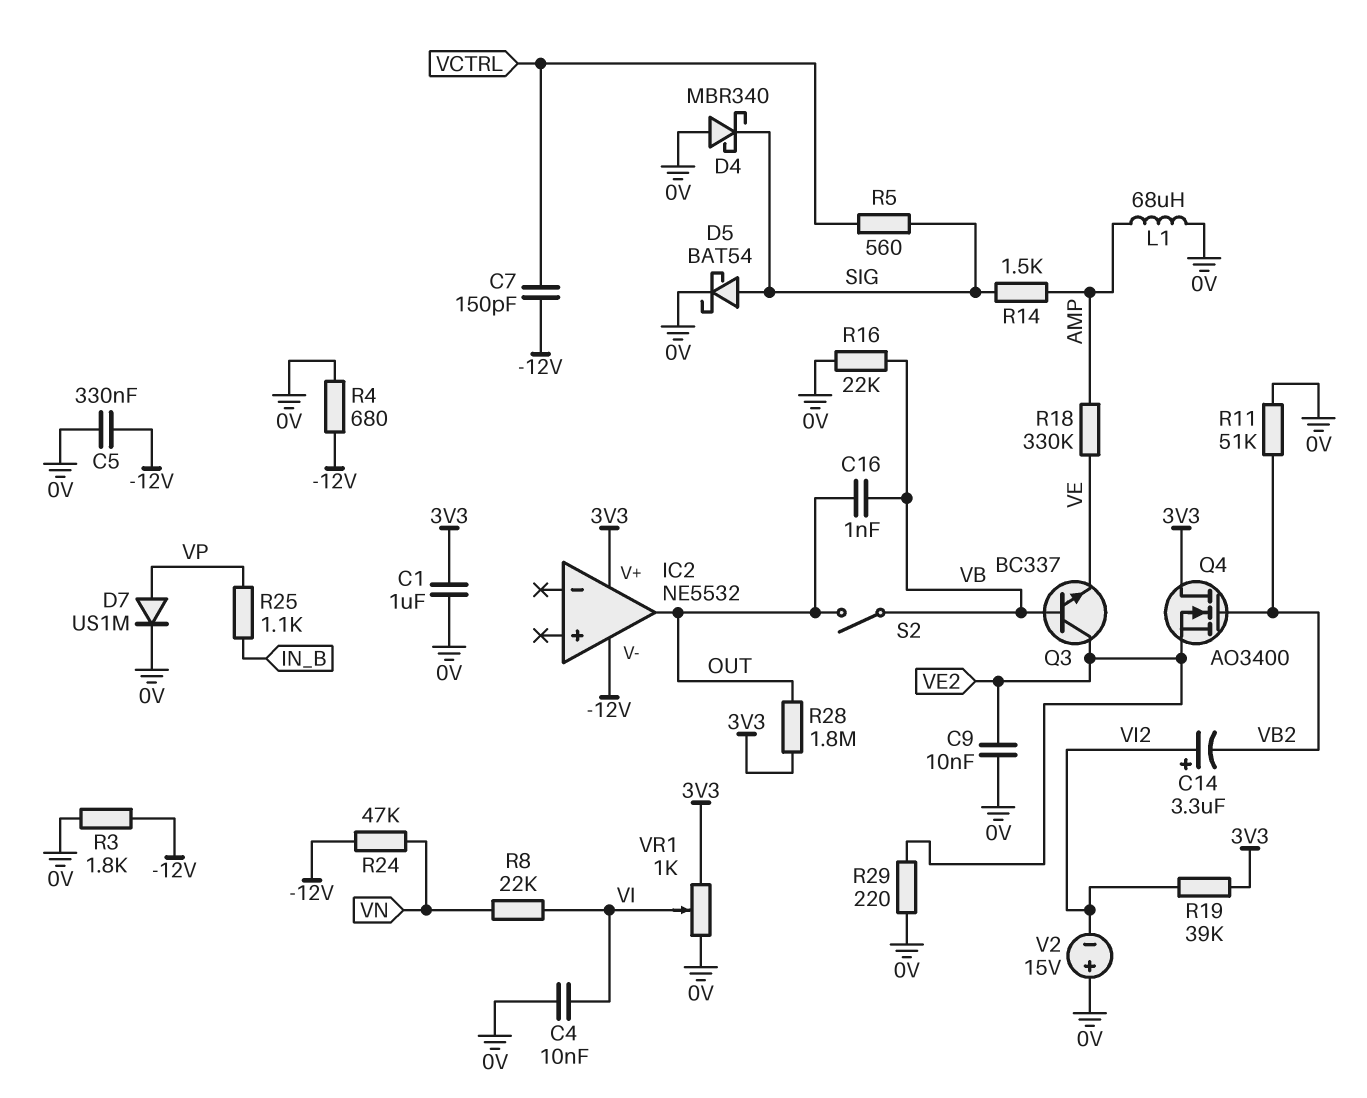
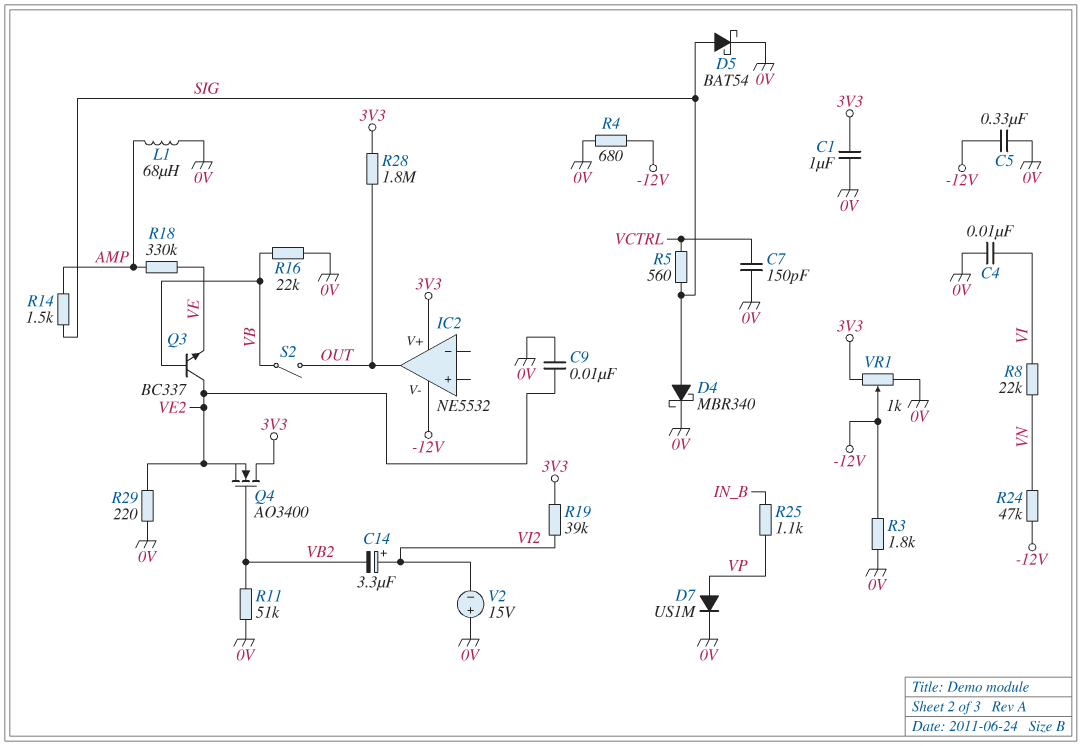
C7: 150pF (-12V, VCTRL) -> 150pF (0V, VCTRL)
C16: 1nF (OUT, VB) -> none
D4: schottky MBR340 (A 0V, K SIG) -> schottky MBR340 (A SIG, K 0V)
VR1: 1k (0V, 3V3, wiper VI) -> 1k (0V, 3V3, wiper -12V)

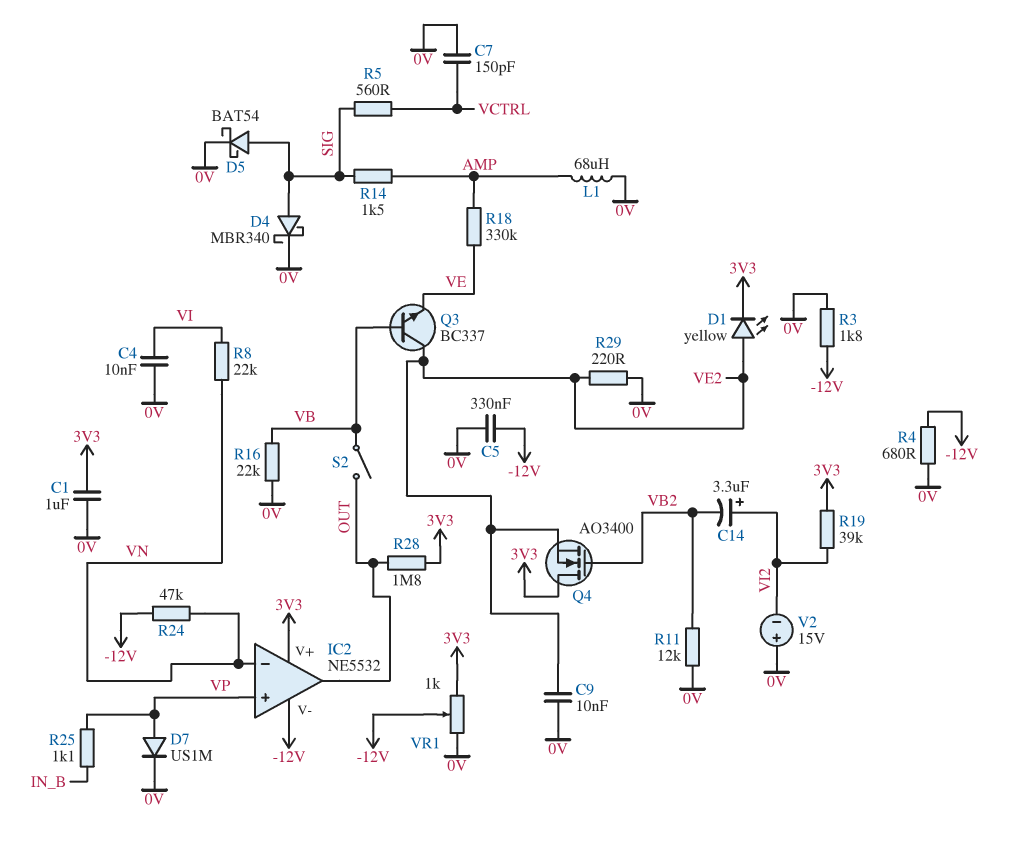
D1: none -> LED yellow (A VE2, K 3V3)
IC2 pin in+: none -> VP
IC2 pin in-: none -> VN
R11: 51k (0V, VB2) -> 12k (0V, VB2)

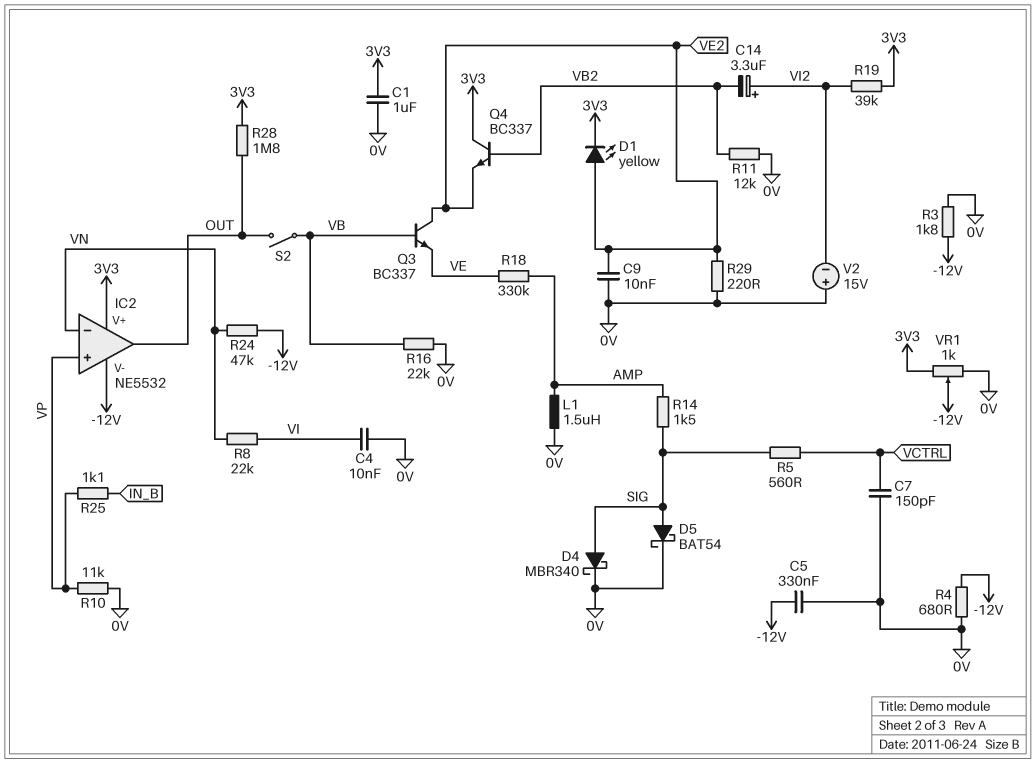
D7: diode US1M (A VP, K 0V) -> none
L1: 68uH (0V, AMP) -> 1.5uH (0V, AMP)
Q4: NMOS AO3400 (G VB2, D 3V3, S VE2) -> NPN BC337 (B VB2, C 3V3, E VE2)
R10: none -> 11k (0V, VP)

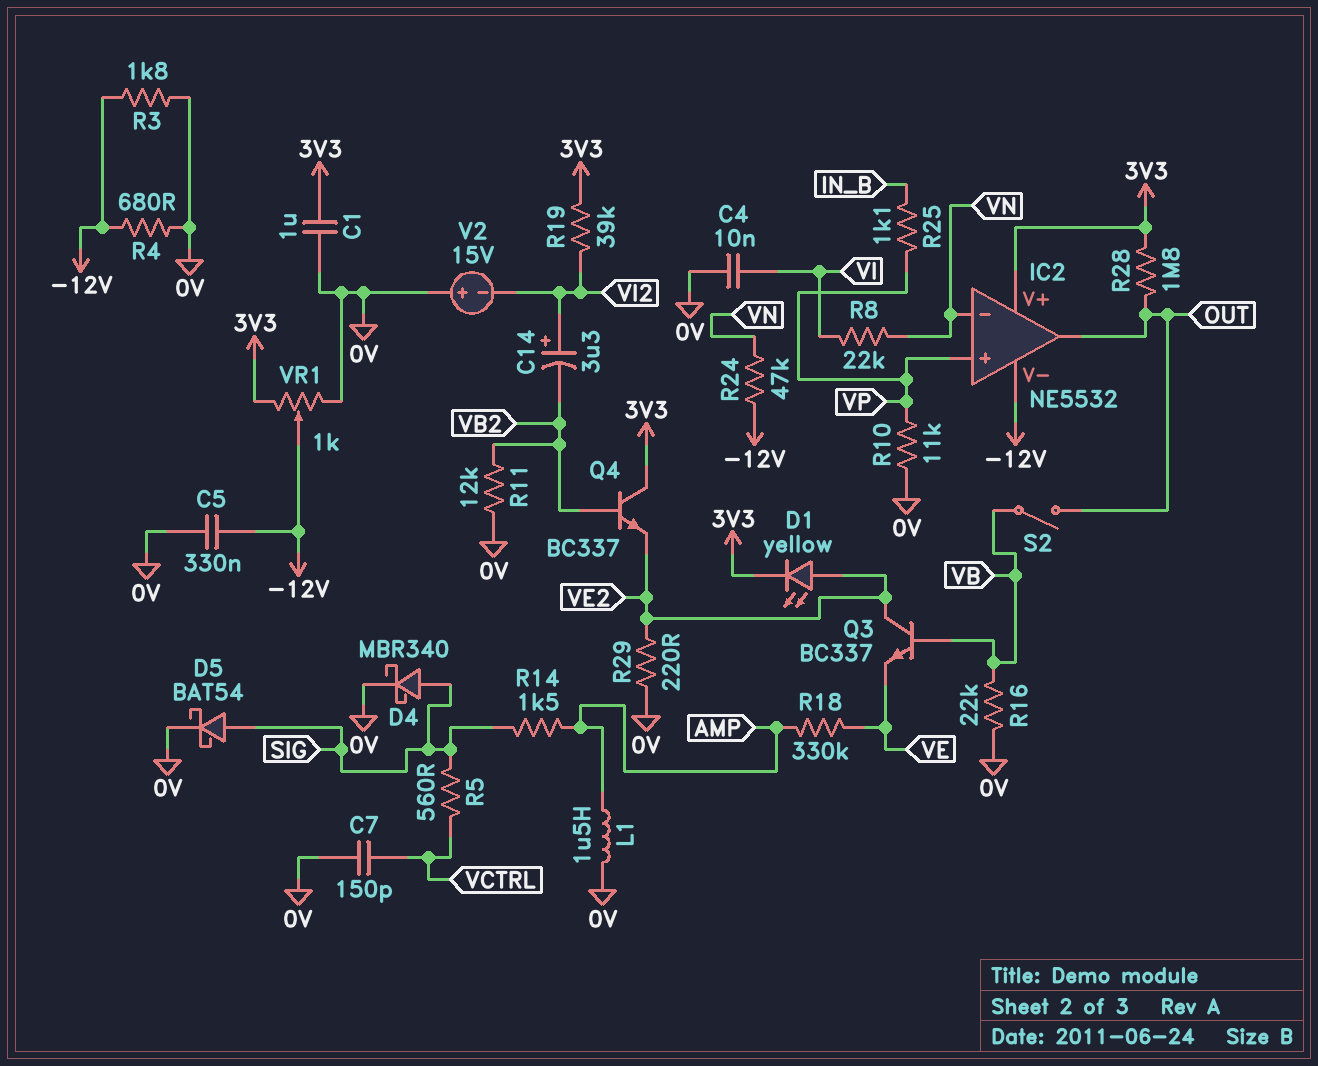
C9: 10nF (0V, VE2) -> none

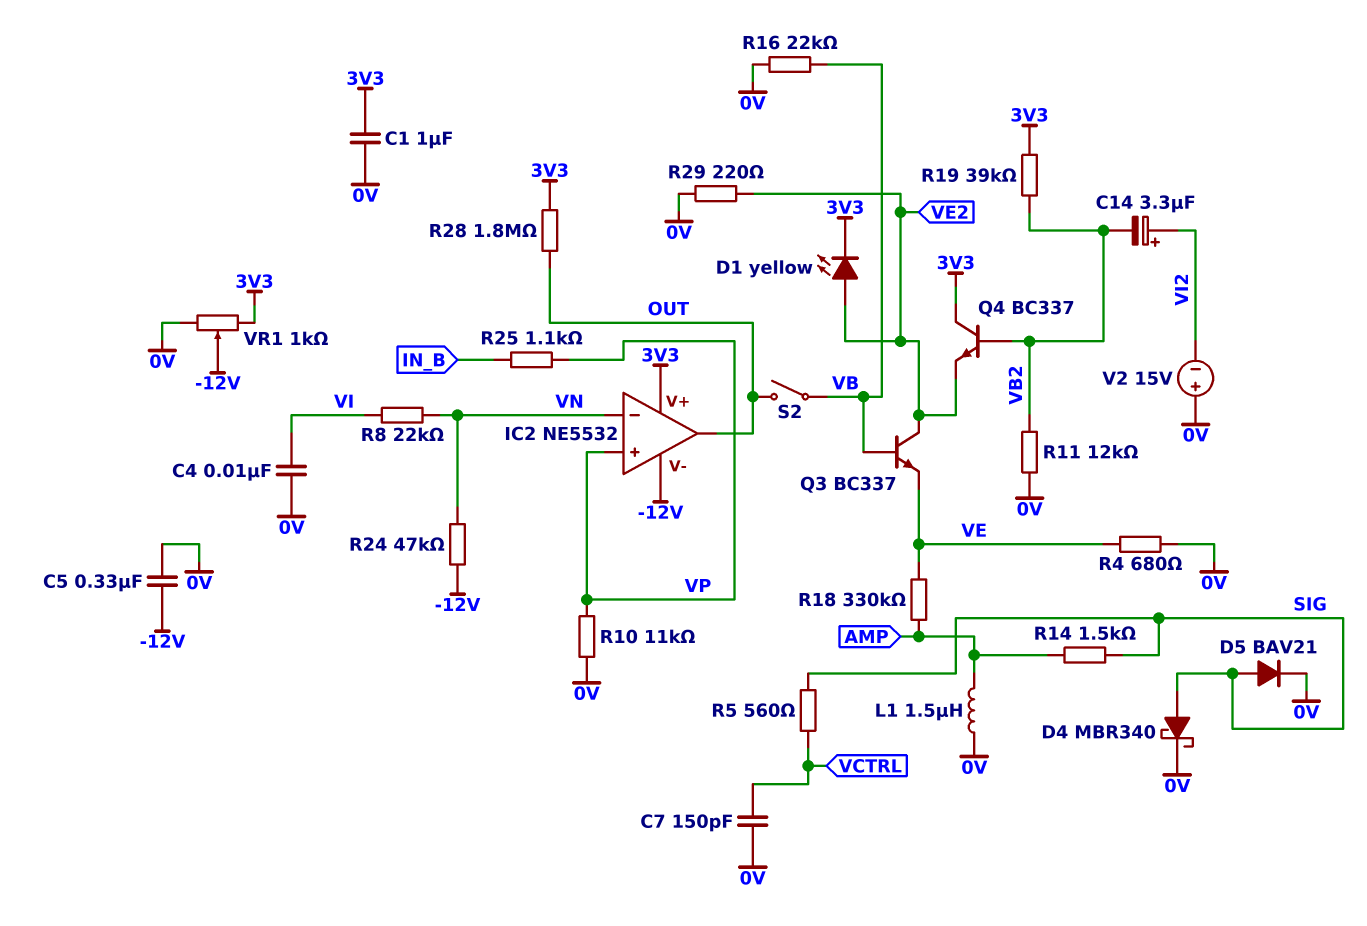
D5: schottky BAT54 (A SIG, K 0V) -> diode BAV21 (A SIG, K 0V)
R3: 1.8k (-12V, 0V) -> none
R4: 680 (-12V, 0V) -> 680 (0V, VE)
R19: 39k (3V3, VI2) -> 39k (3V3, VB2)

